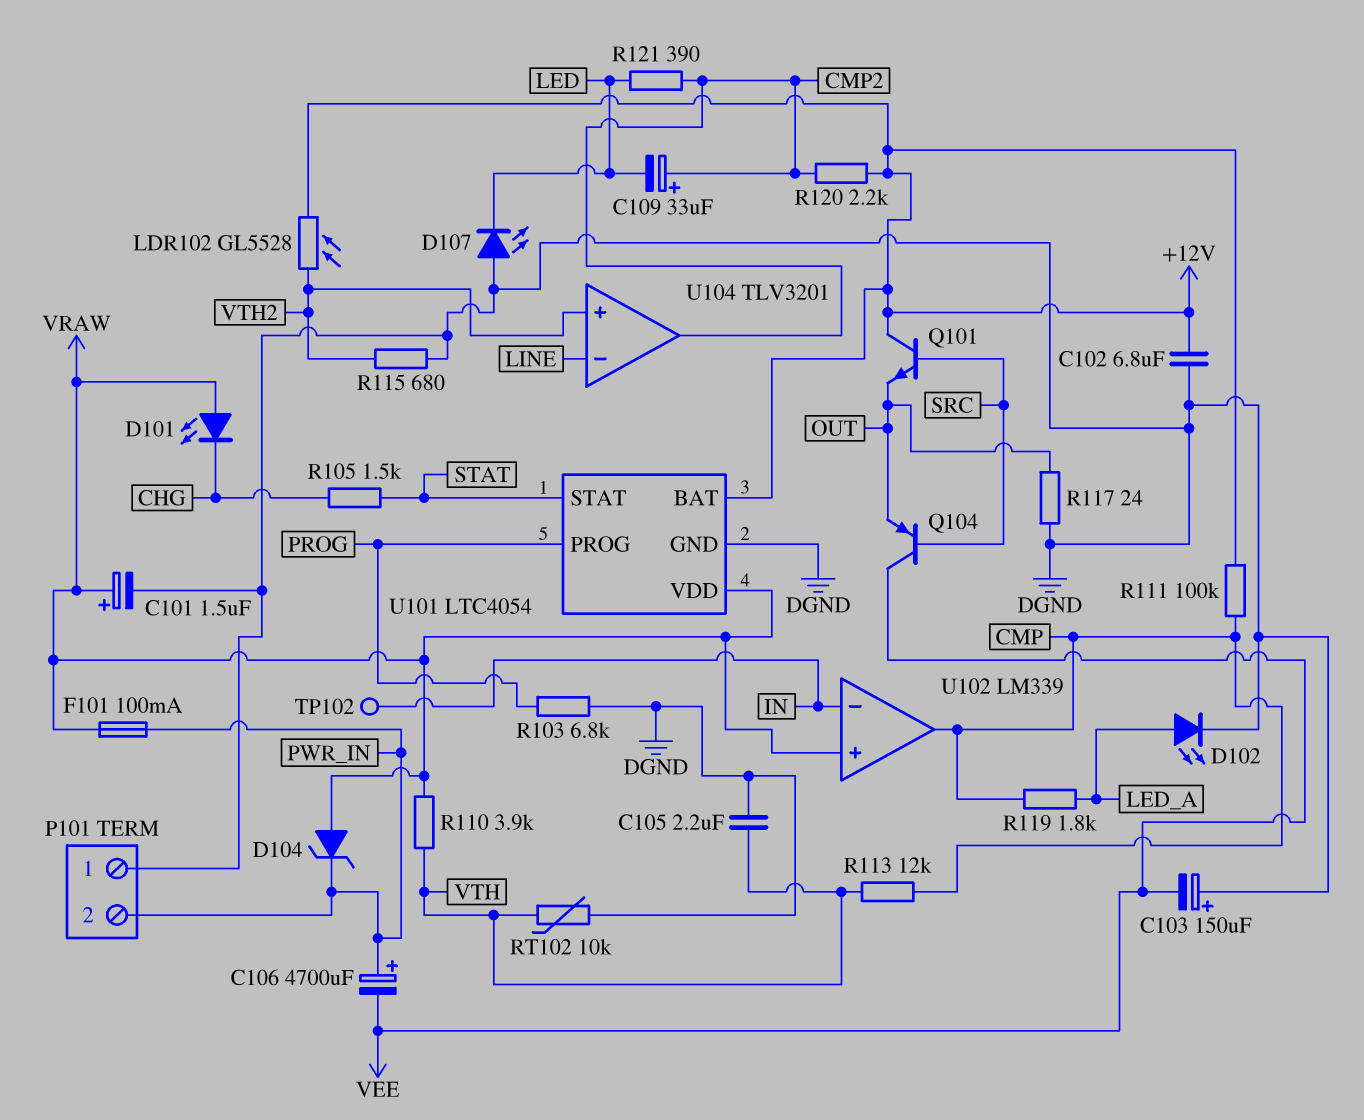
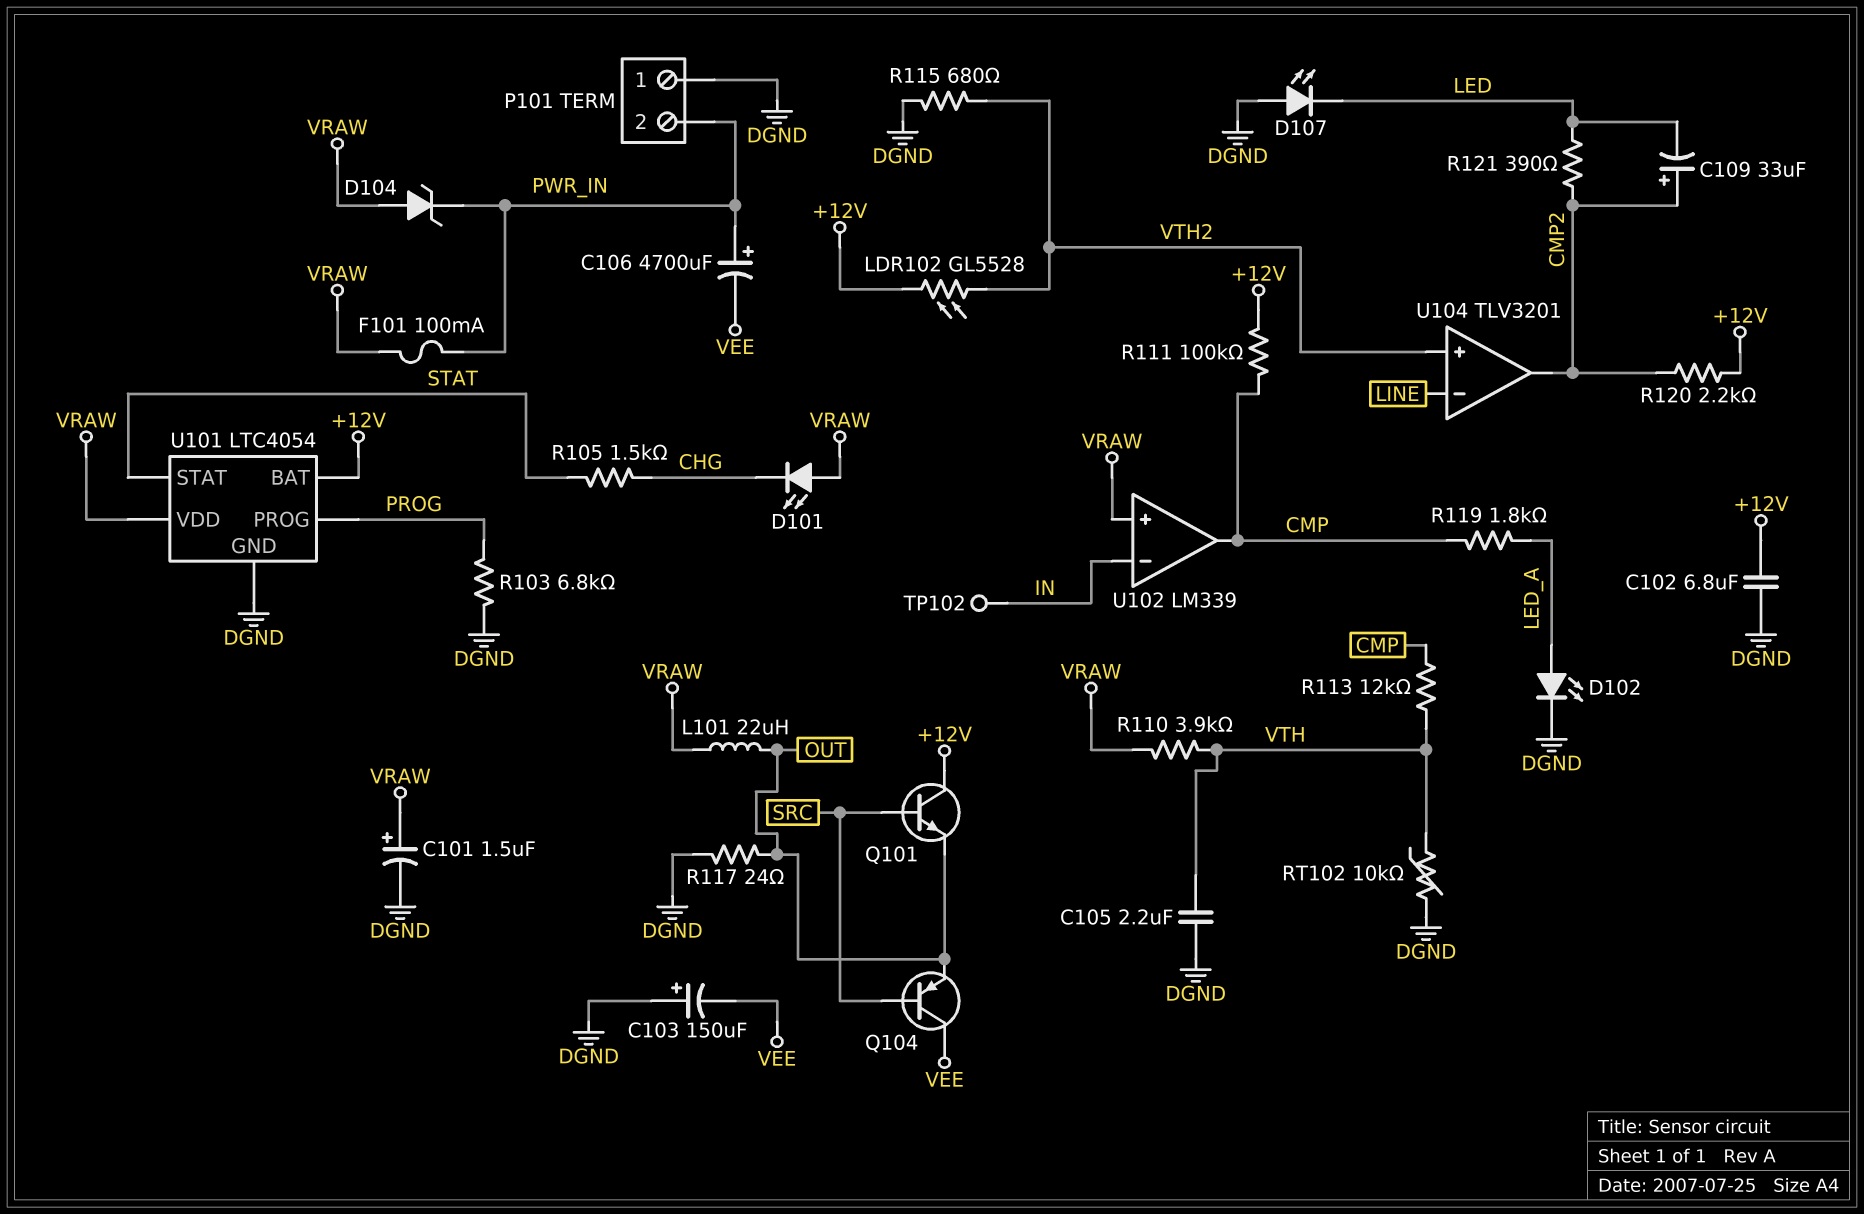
L101: none -> 22uH (OUT, VRAW)

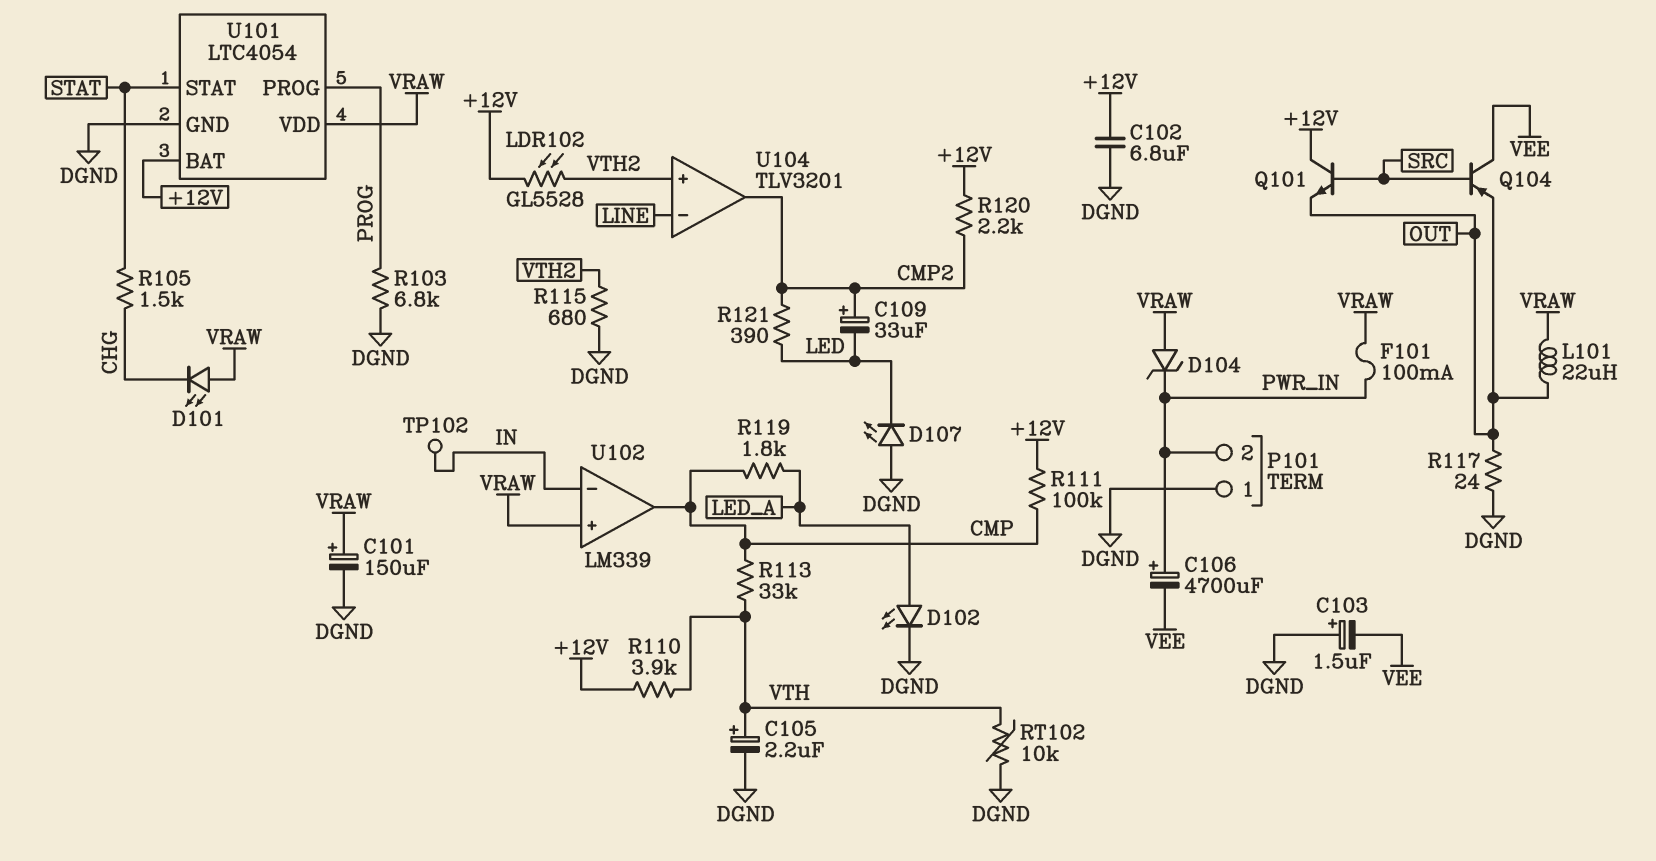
C101: 1.5uF (plus VRAW, minus DGND) -> 150uF (plus VRAW, minus DGND)
C103: 150uF (plus DGND, minus VEE) -> 1.5uF (plus DGND, minus VEE)
C105: 2.2uF (DGND, VTH) -> 2.2uF (plus VTH, minus DGND)
R110: 3.9k (VRAW, VTH) -> 3.9k (+12V, VTH)
R113: 12k (CMP, VTH) -> 33k (CMP, VTH)

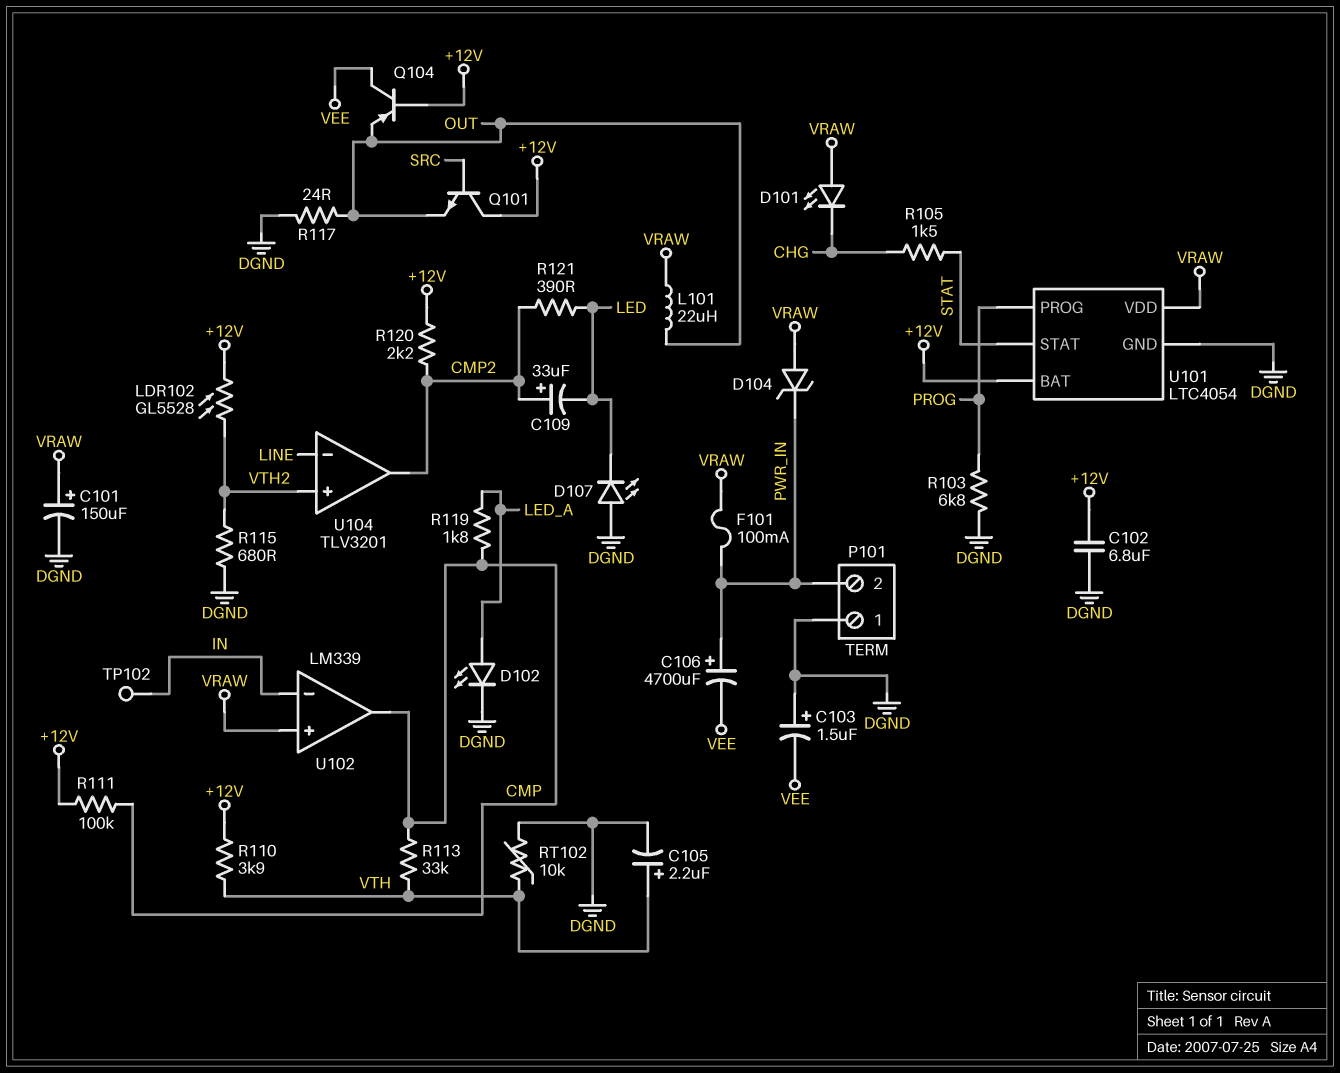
Q104: PNP (B SRC, C VEE, E OUT) -> PNP (B +12V, C VEE, E OUT)

